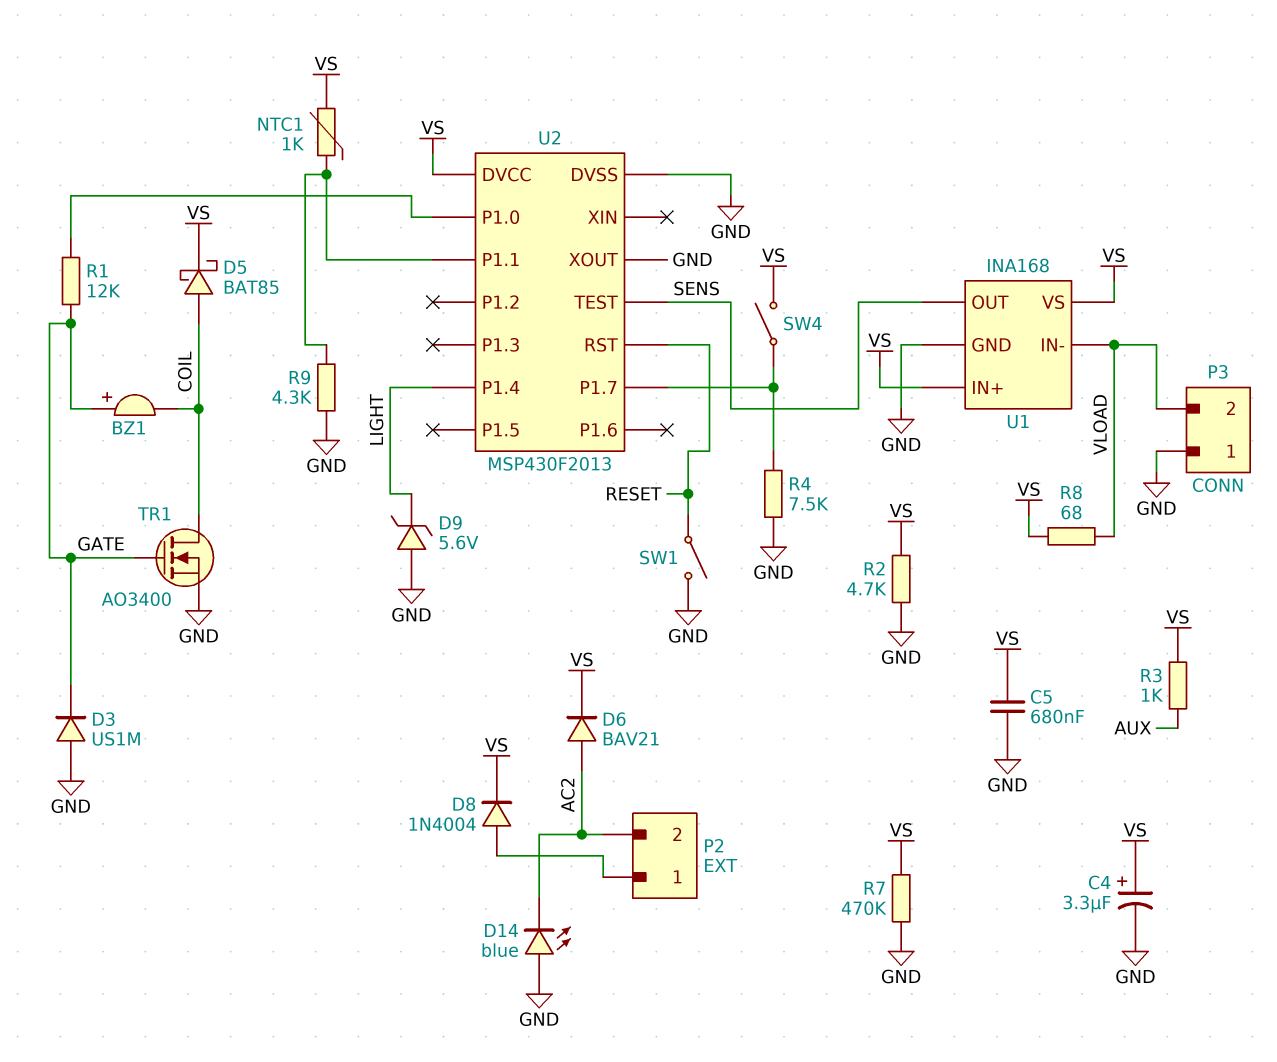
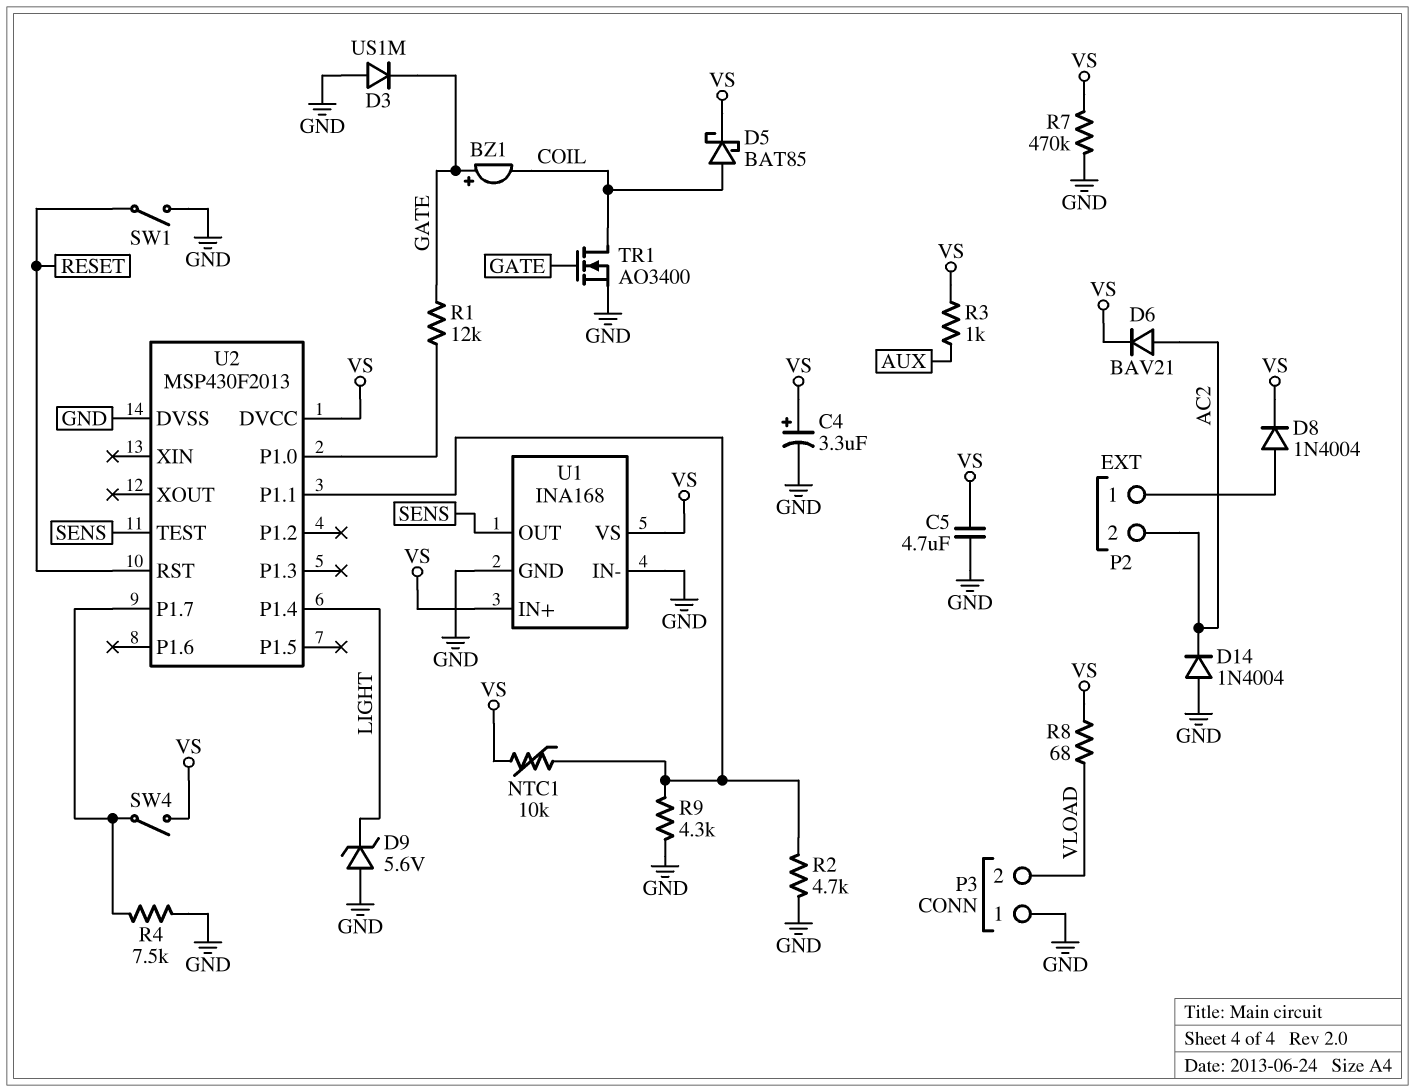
C5: 680nF (GND, VS) -> 4.7uF (GND, VS)
D14: LED blue (A GND, K AC2) -> diode 1N4004 (A GND, K AC2)
NTC1: 1k (U2/P1.1, VS) -> 10k (U2/P1.1, VS)
R2: 4.7k (GND, VS) -> 4.7k (GND, U2/P1.1)
U1 pin IN-: VLOAD -> GND
U2 pin XOUT: GND -> none

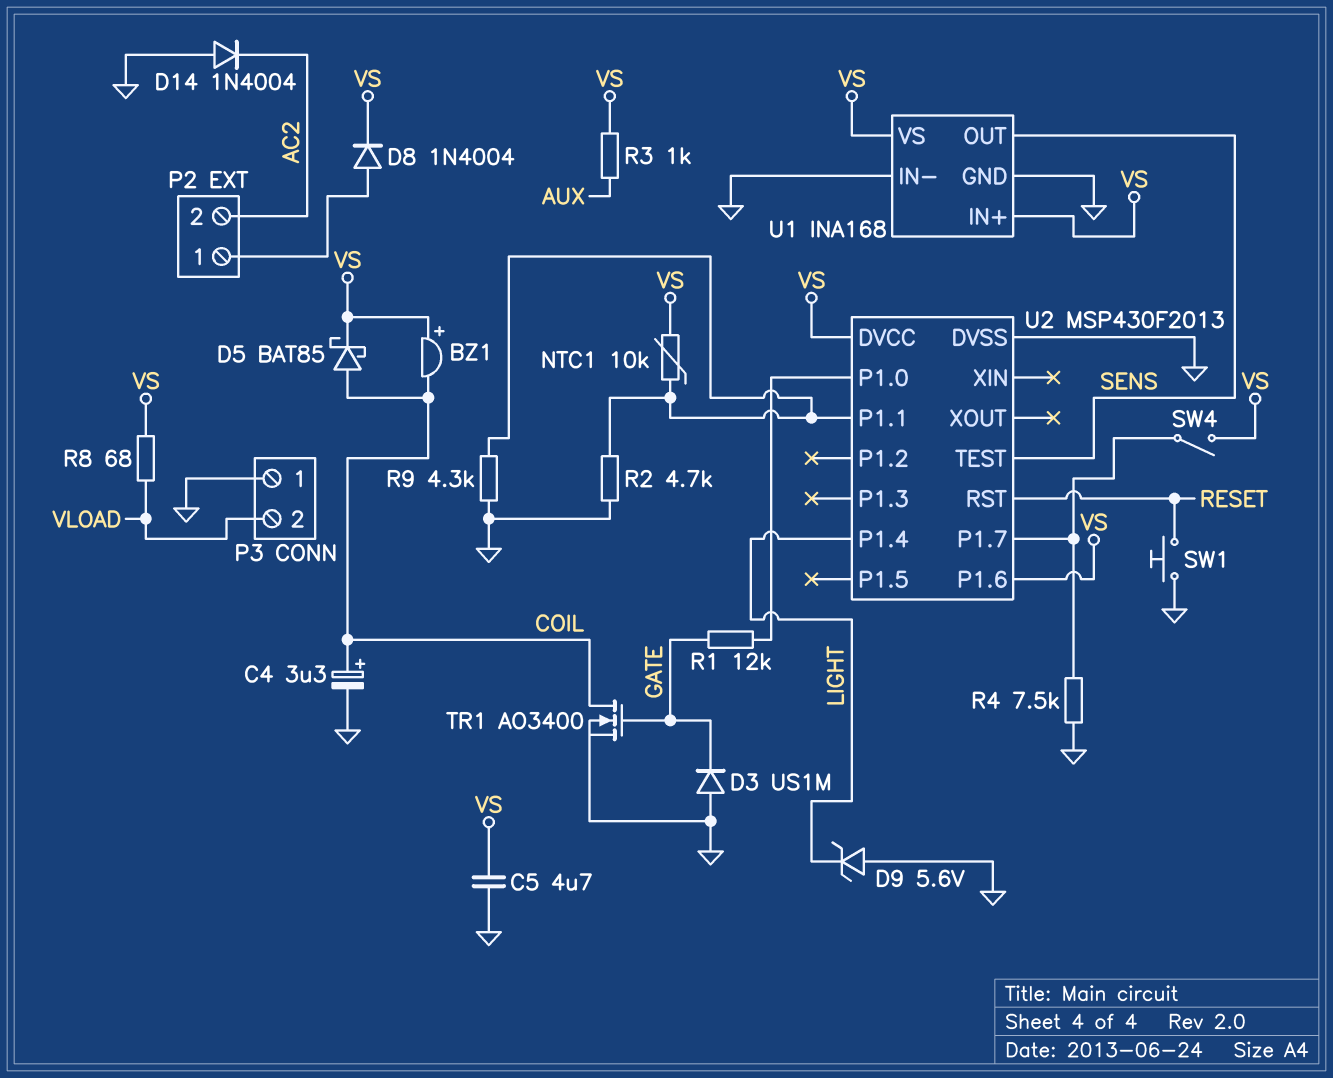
BZ1: buzzer (plus GATE, minus COIL) -> buzzer (plus VS, minus COIL)
C4: 3.3uF (plus VS, minus GND) -> 3.3uF (plus COIL, minus GND)
D6: diode BAV21 (A AC2, K VS) -> none
R7: 470k (GND, VS) -> none
SW1: switch (GND, RESET) -> button (GND, RESET)
U2 pin P1.6: none -> VS

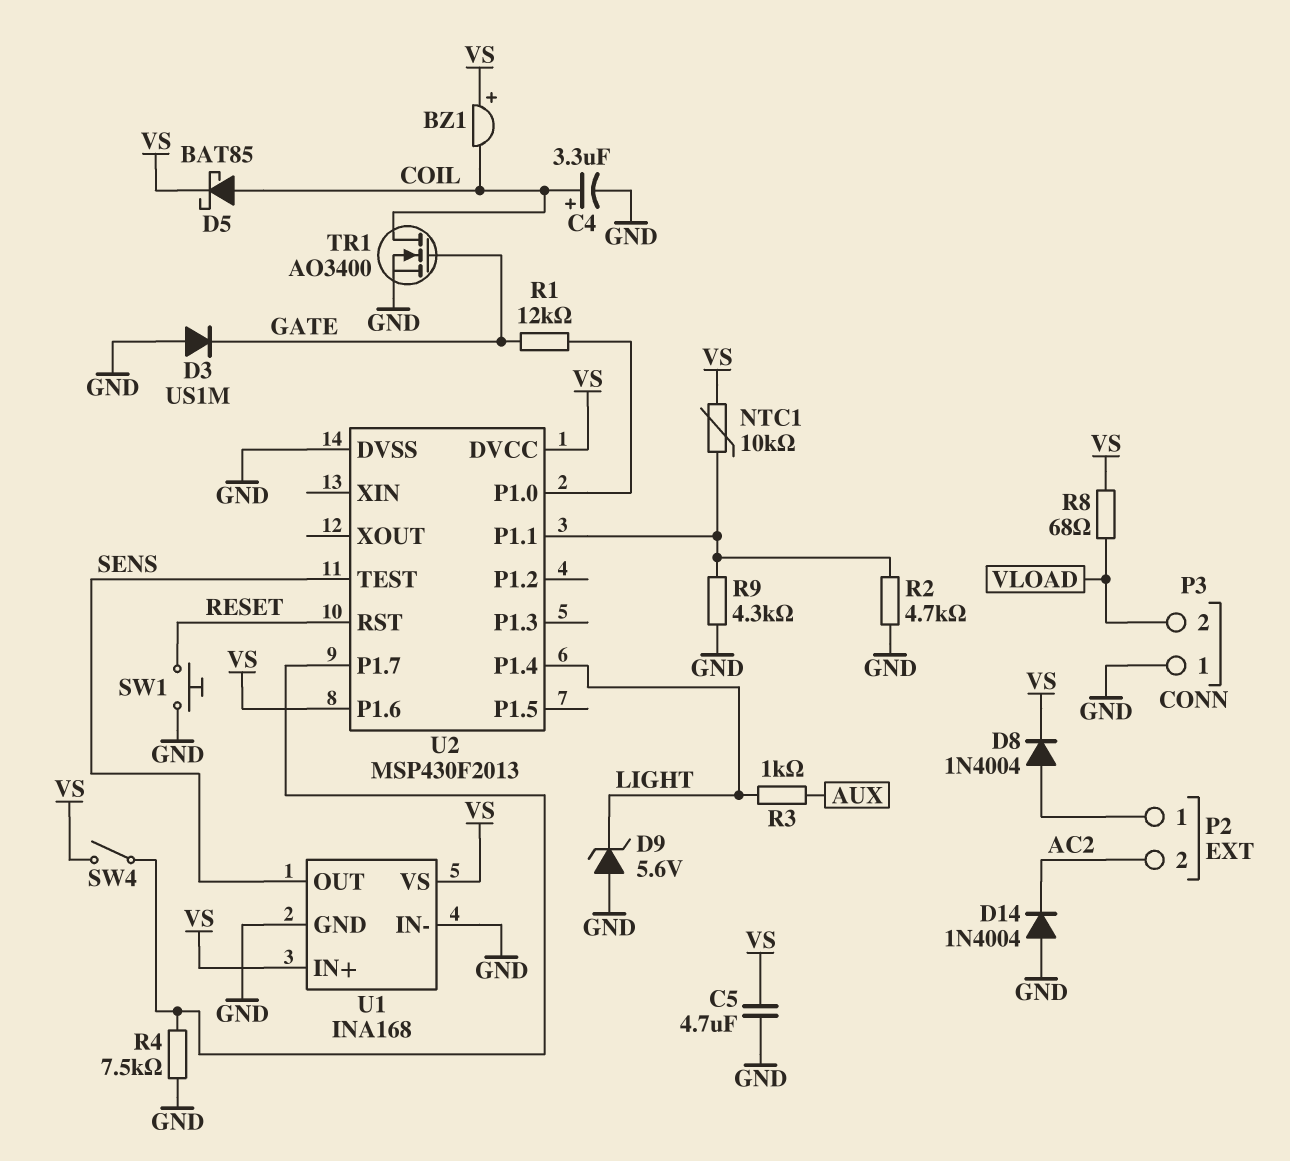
R3: 1k (AUX, VS) -> 1k (AUX, LIGHT)

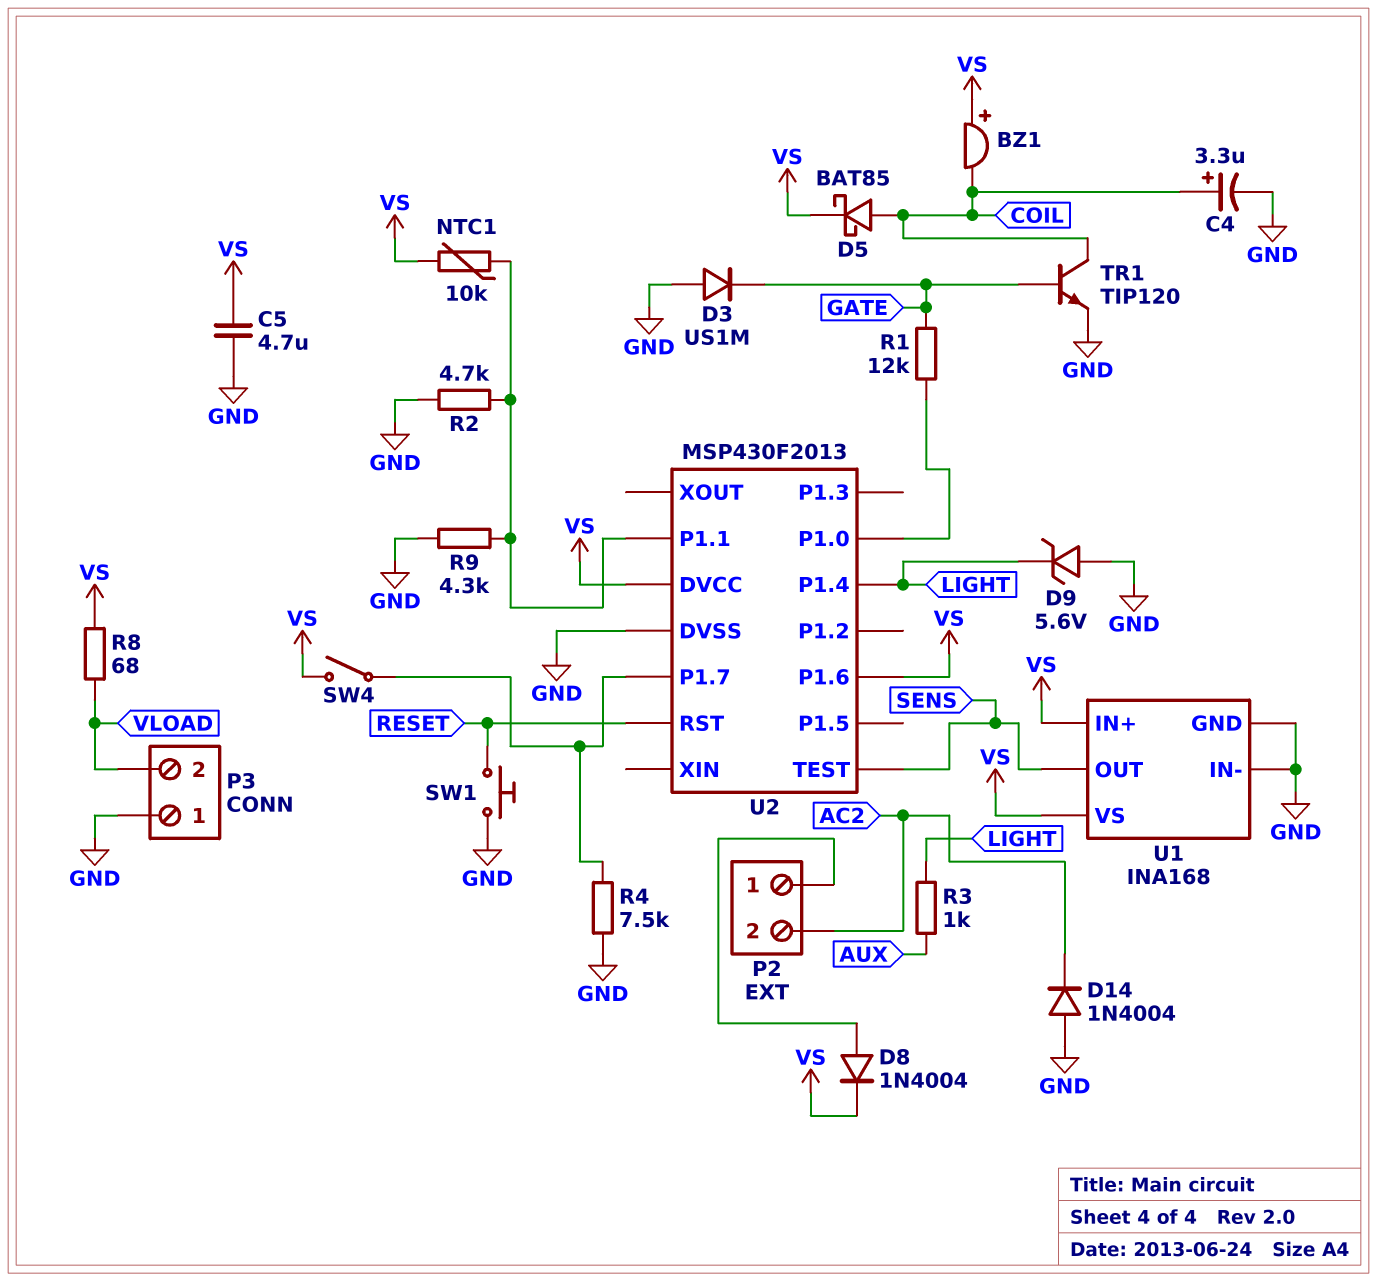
TR1: NMOS AO3400 (G GATE, D COIL, S GND) -> NPN TIP120 (B GATE, C COIL, E GND)

